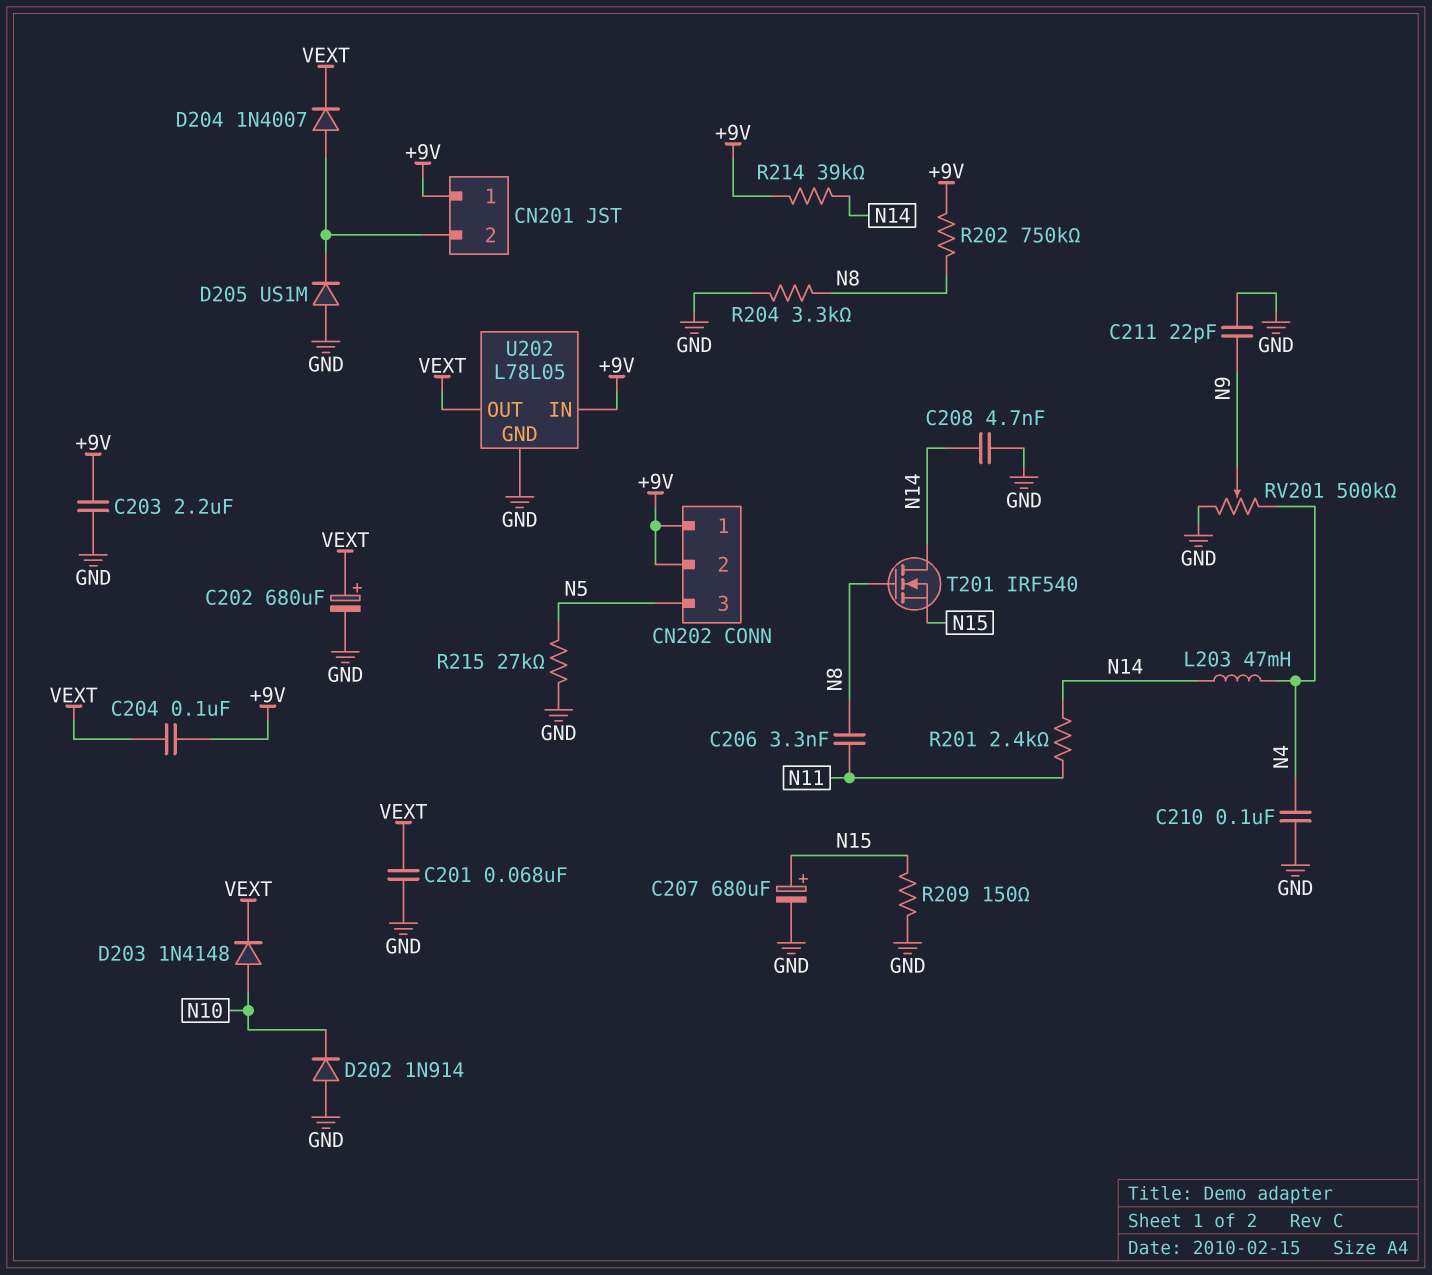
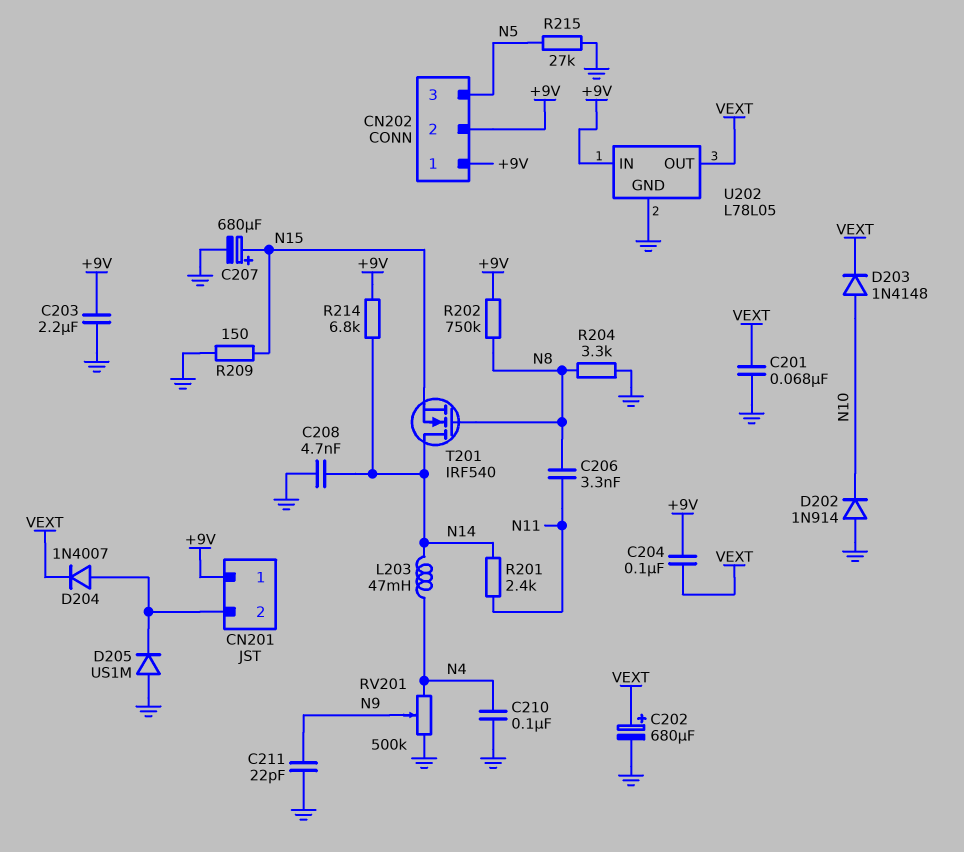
R214: 39k (+9V, N14) -> 6.8k (+9V, N14)

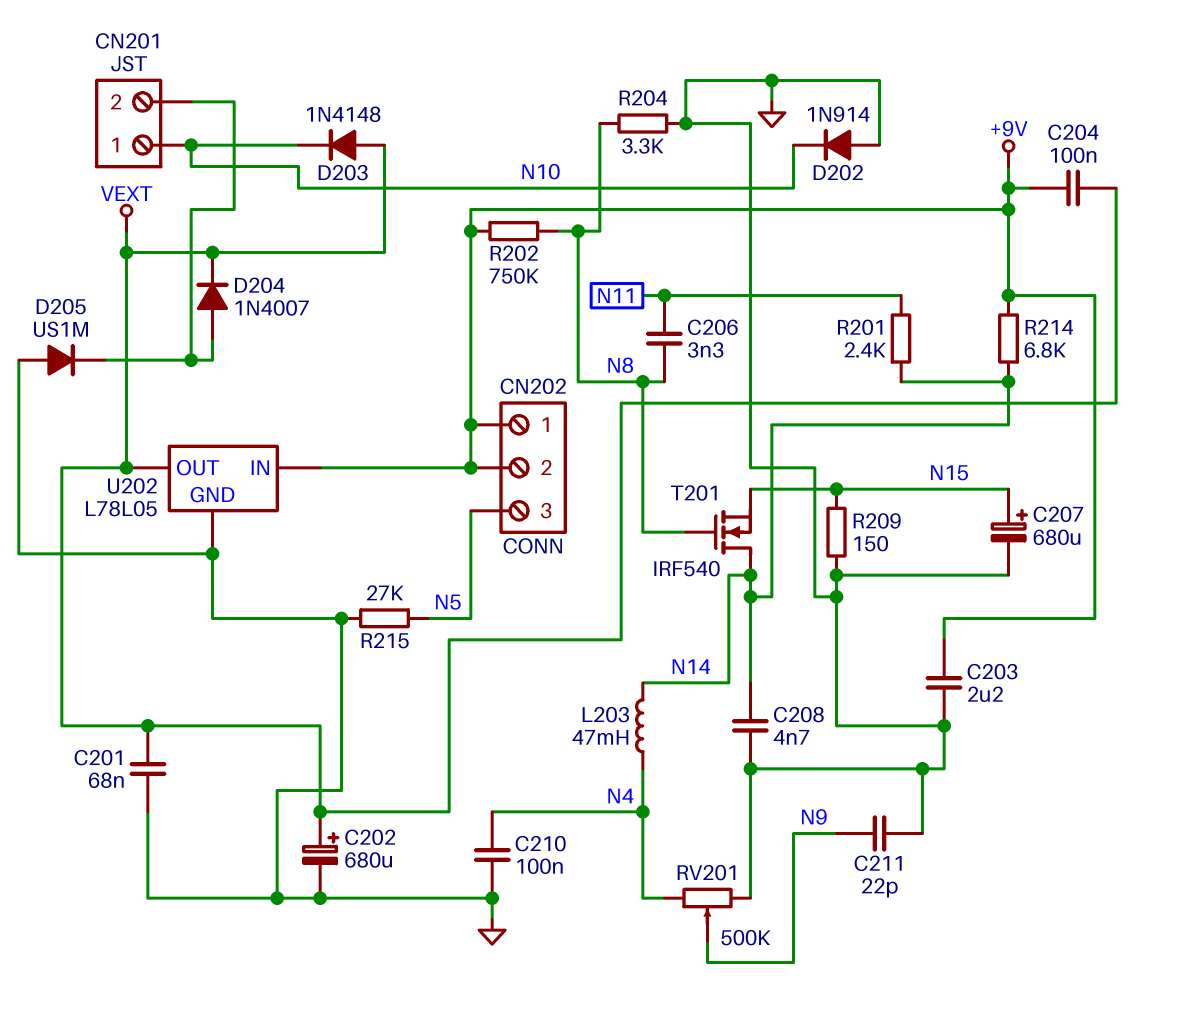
CN201 pin 1: +9V -> N10
D203: diode 1N4148 (A N10, K VEXT) -> diode 1N4148 (A VEXT, K N10)

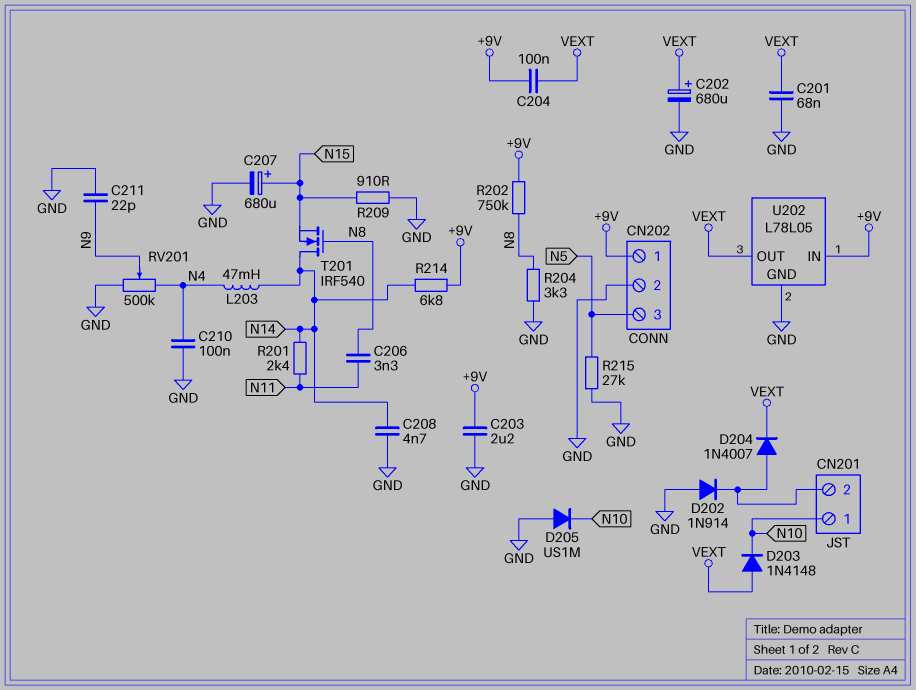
CN202 pin 2: +9V -> GND
D202: diode 1N914 (A GND, K N10) -> diode 1N914 (A GND, K CN201/2)
D205: diode US1M (A GND, K CN201/2) -> diode US1M (A GND, K N10)
R209: 150 (GND, N15) -> 910 (GND, N15)

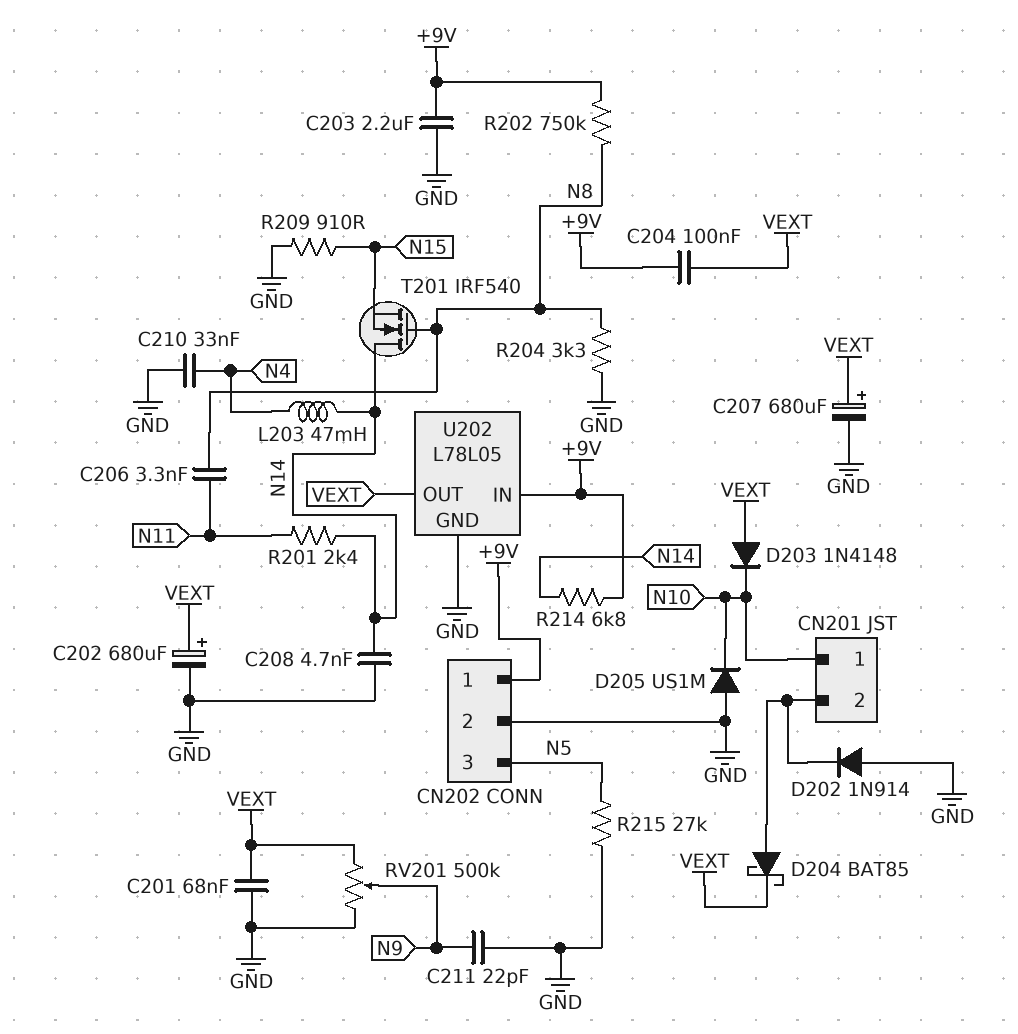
C207: 680uF (plus N15, minus GND) -> 680uF (plus VEXT, minus GND)
C210: 100nF (GND, N4) -> 33nF (GND, N4)
D204: diode 1N4007 (A CN201/2, K VEXT) -> schottky BAT85 (A CN201/2, K VEXT)
RV201: 500k (GND, N4, wiper N9) -> 500k (GND, VEXT, wiper N9)

